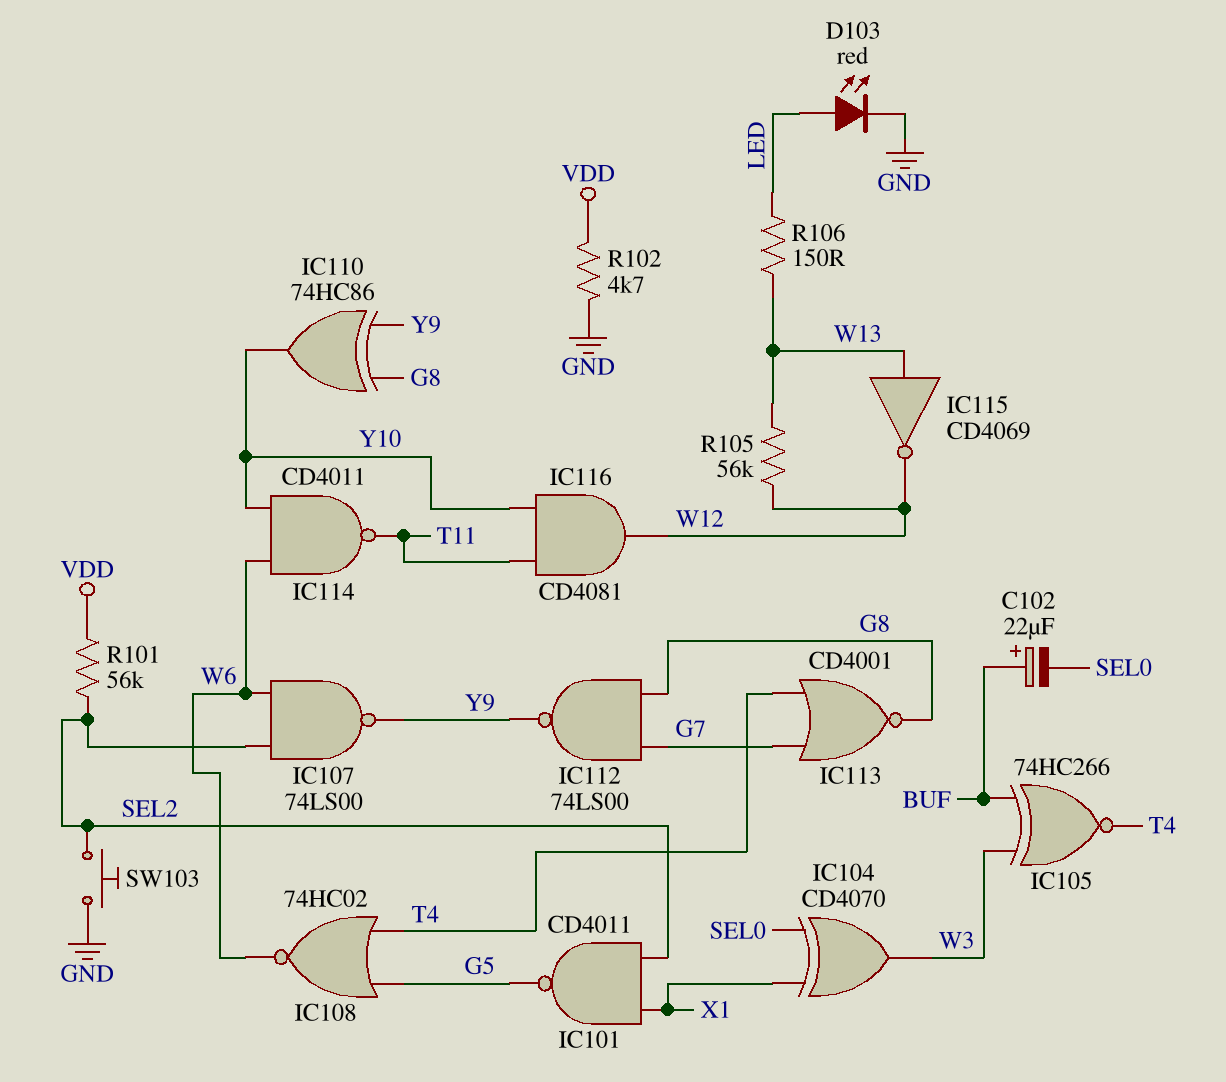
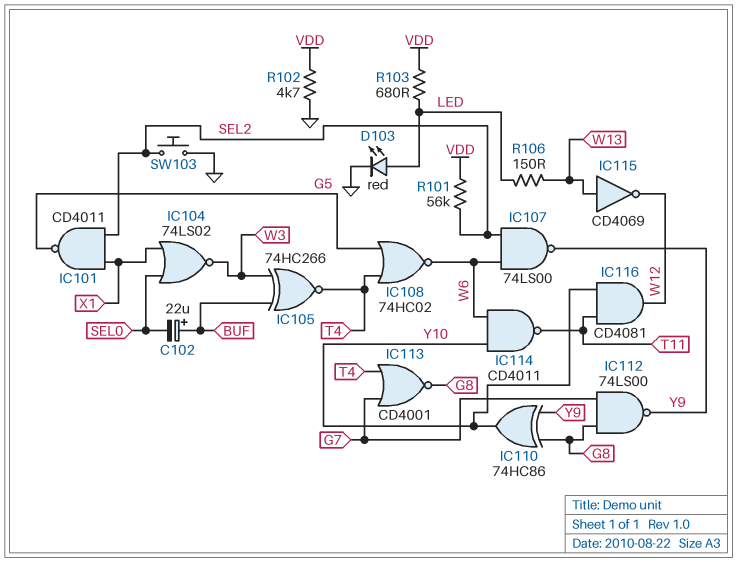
IC104: XOR CD4070 (in SEL0, in X1, out W3) -> NOR 74LS02 (in SEL0, in X1, out W3)
R103: none -> 680 (LED, VDD)
R105: 56k (W12, W13) -> none

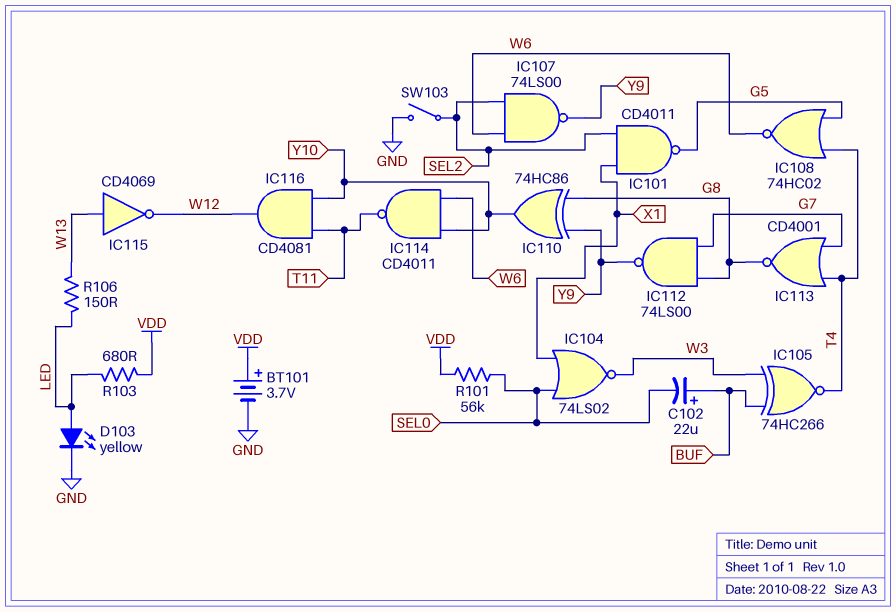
BT101: none -> 3.7V (plus VDD, minus GND)
D103: LED red (A LED, K GND) -> LED yellow (A LED, K GND)
R101: 56k (SEL2, VDD) -> 56k (SEL0, VDD)
R102: 4.7k (GND, VDD) -> none
SW103: button (GND, SEL2) -> switch (GND, SEL2)

